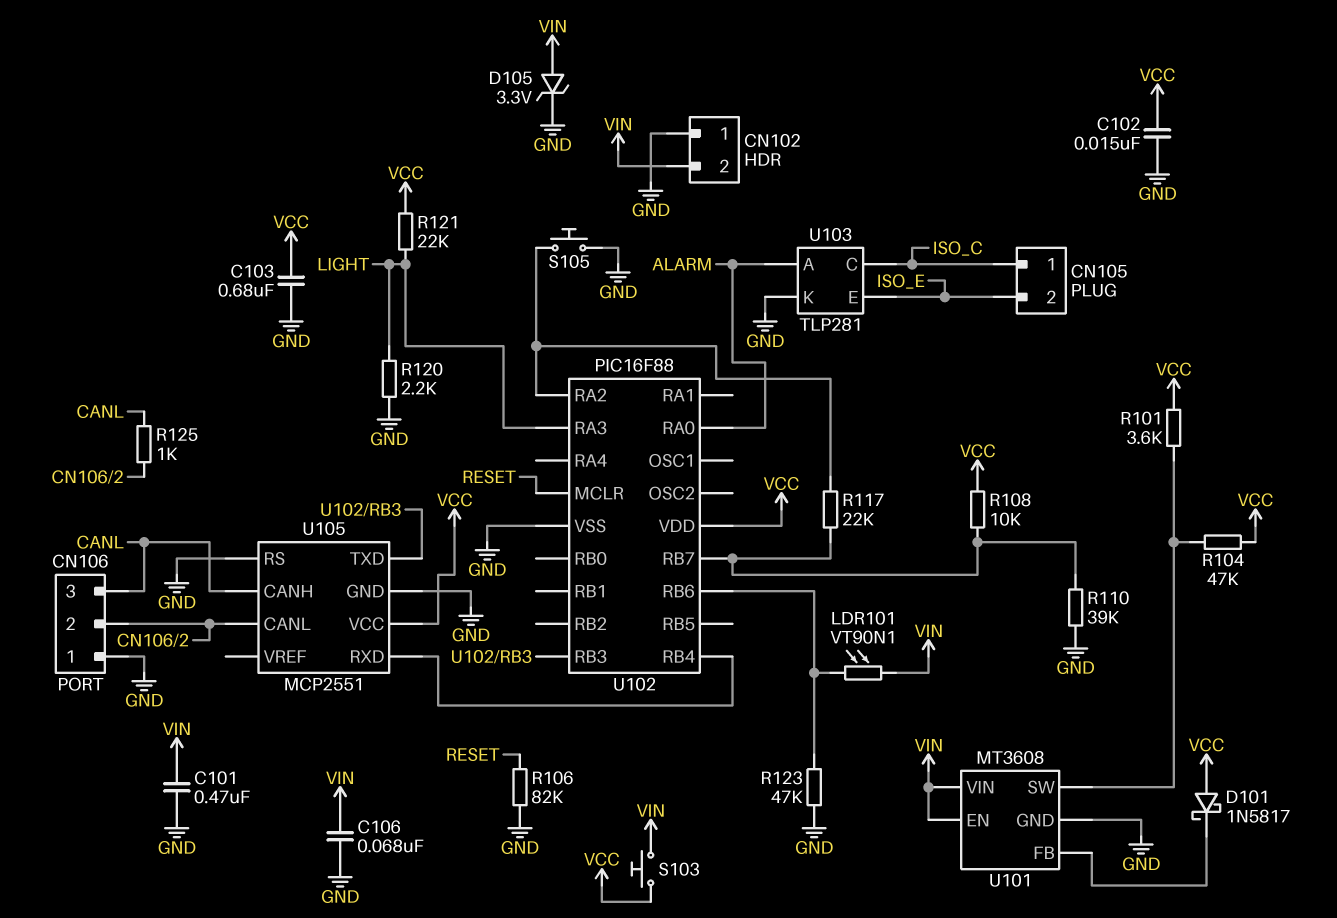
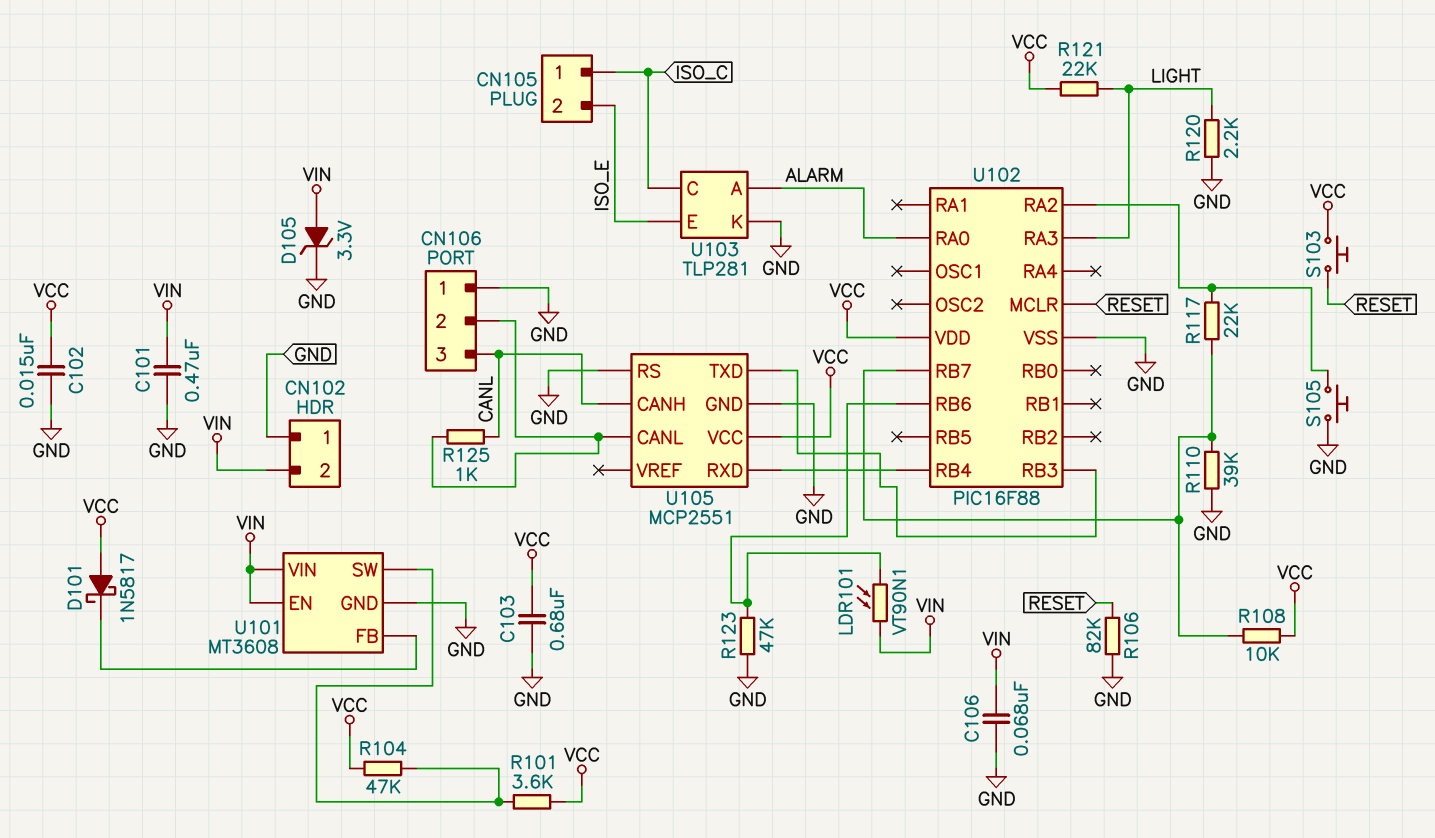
S103: button (VCC, VIN) -> button (RESET, VCC)

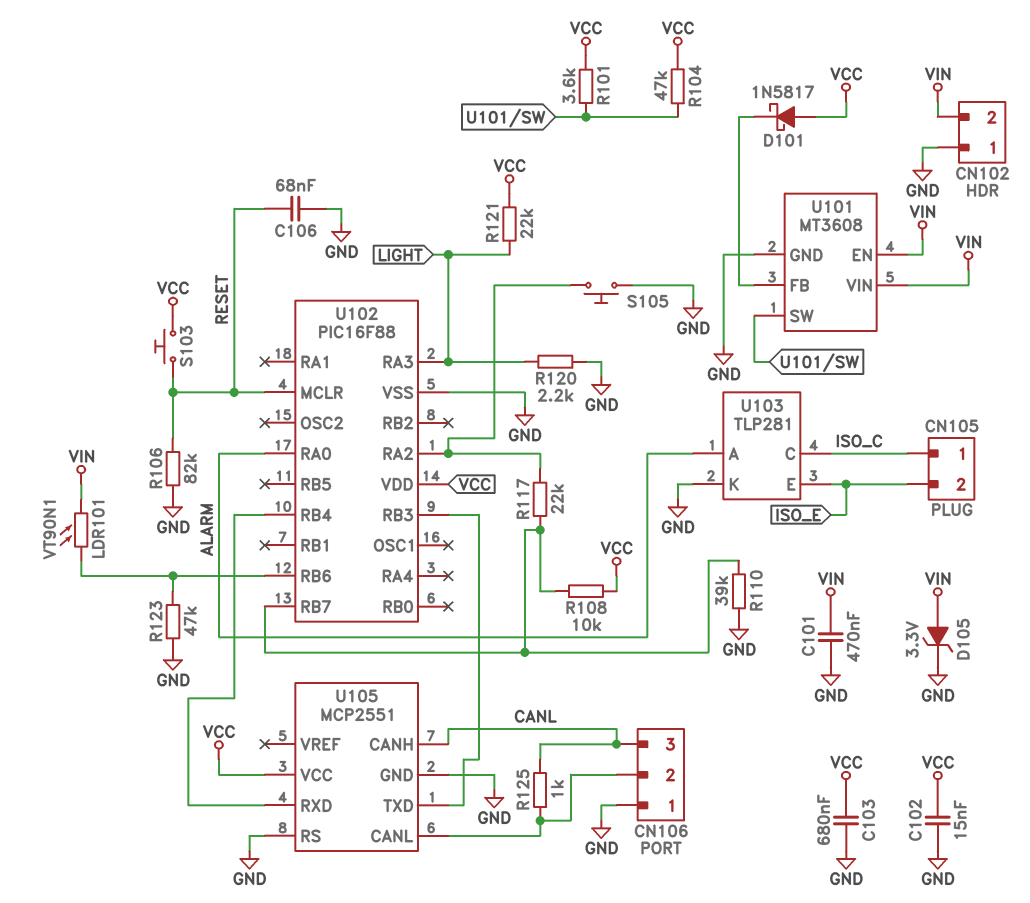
C106: 68nF (GND, VIN) -> 68nF (GND, RESET)

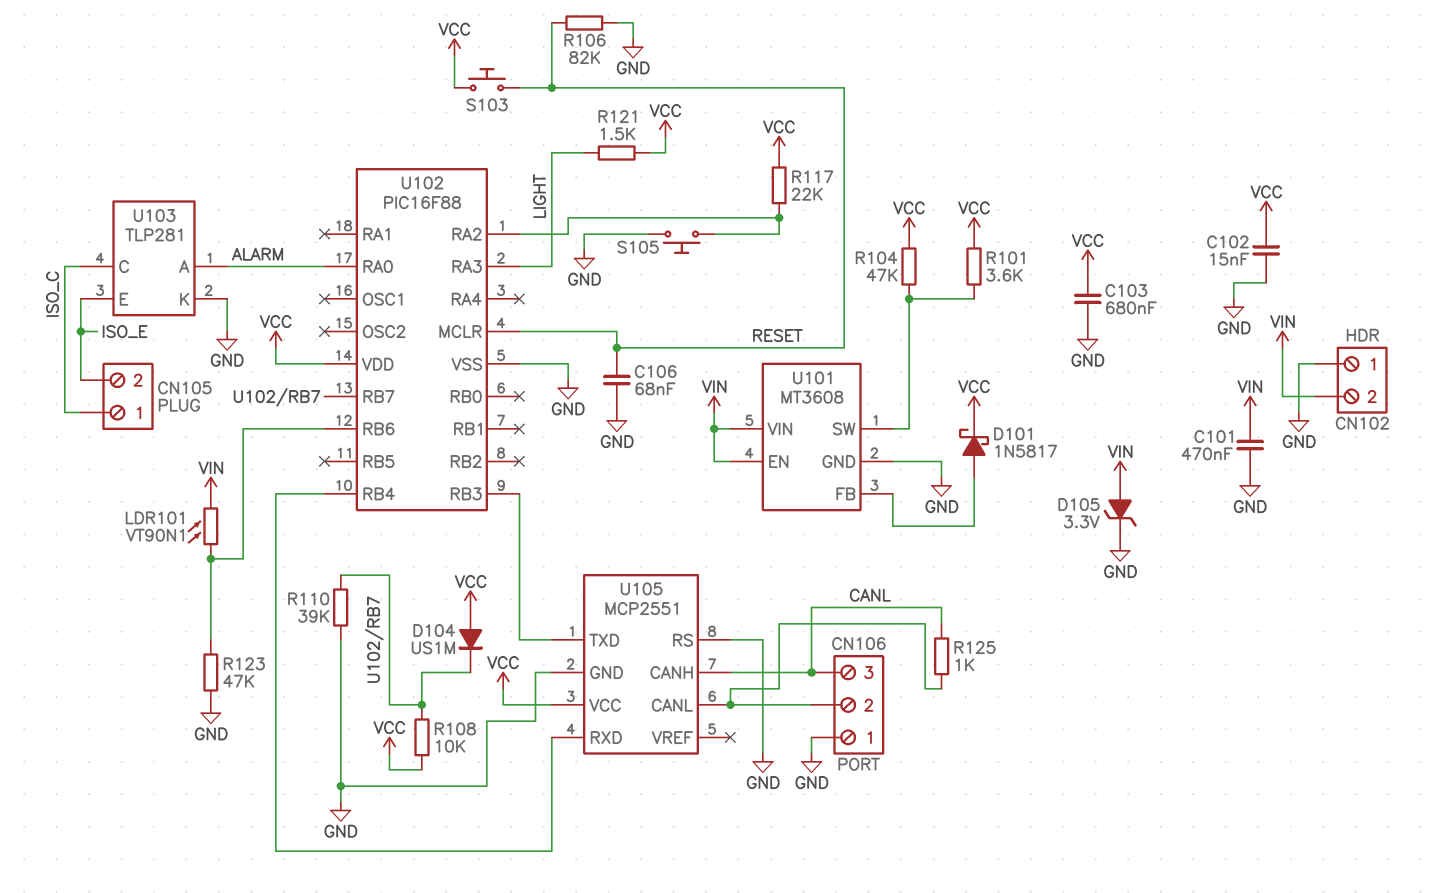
D101: schottky 1N5817 (A VCC, K U101/FB) -> schottky 1N5817 (A U101/FB, K VCC)
D104: none -> diode US1M (A VCC, K U102/RB7)
R117: 22k (U102/RA2, U102/RB7) -> 22k (U102/RA2, VCC)
R120: 2.2k (GND, LIGHT) -> none
R121: 22k (LIGHT, VCC) -> 1.5k (LIGHT, VCC)

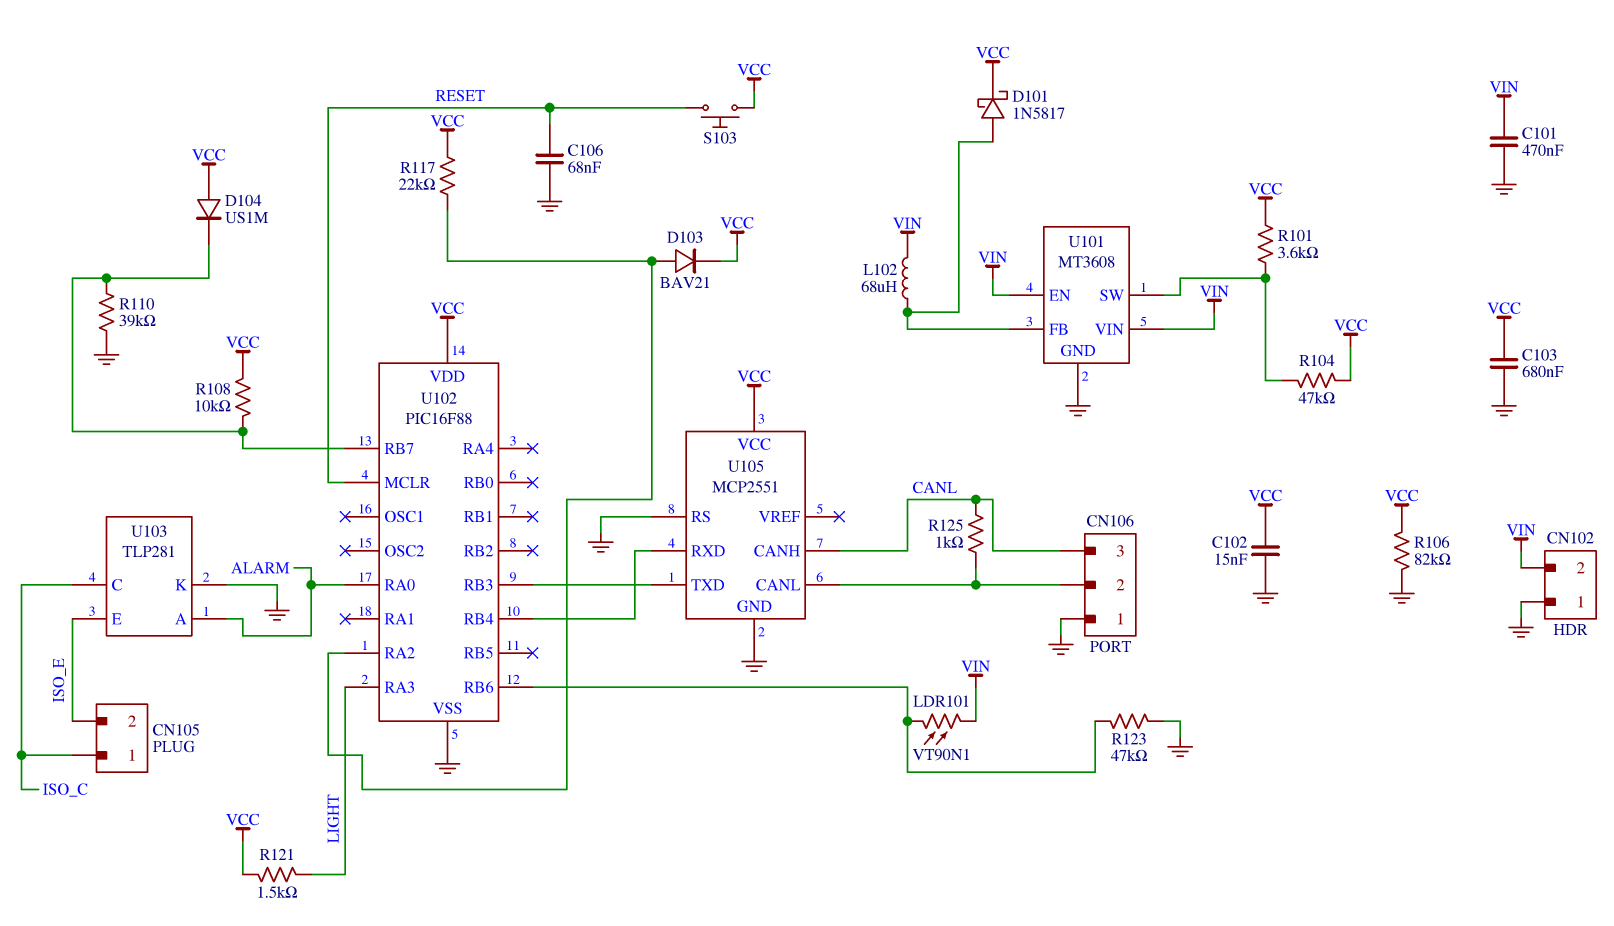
D103: none -> diode BAV21 (A U102/RA2, K VCC)
D105: zener 3.3V (A VIN, K GND) -> none
L102: none -> 68uH (U101/FB, VIN)
R106: 82k (GND, RESET) -> 82k (GND, VCC)
S105: button (GND, U102/RA2) -> none

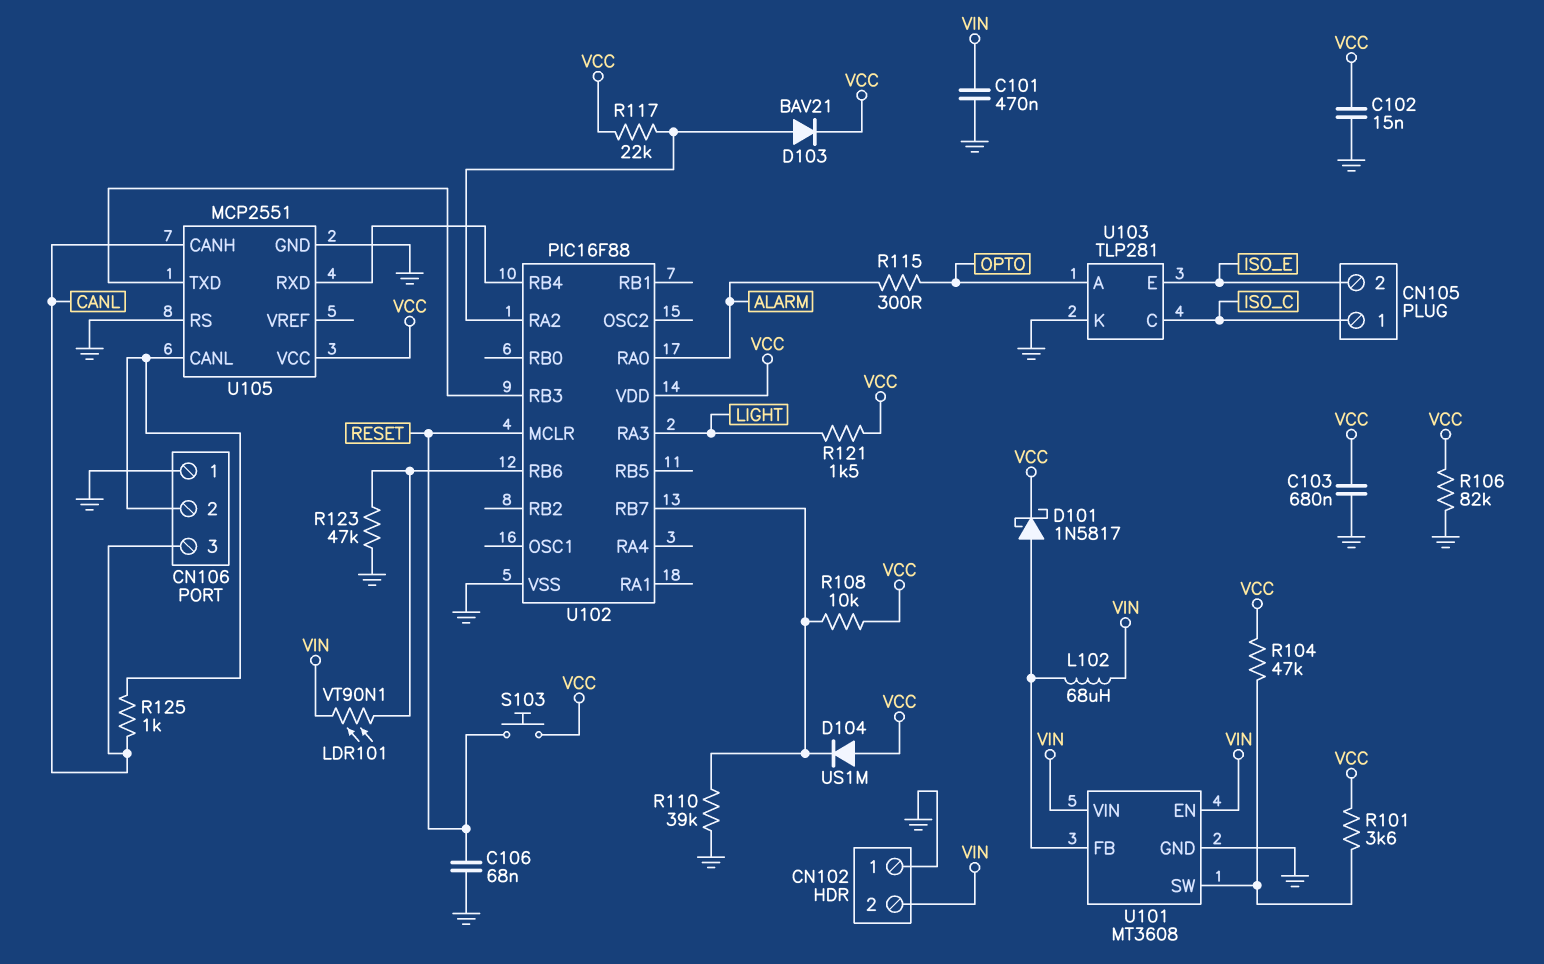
R115: none -> 300 (ALARM, OPTO)
U103 pin A: ALARM -> OPTO

